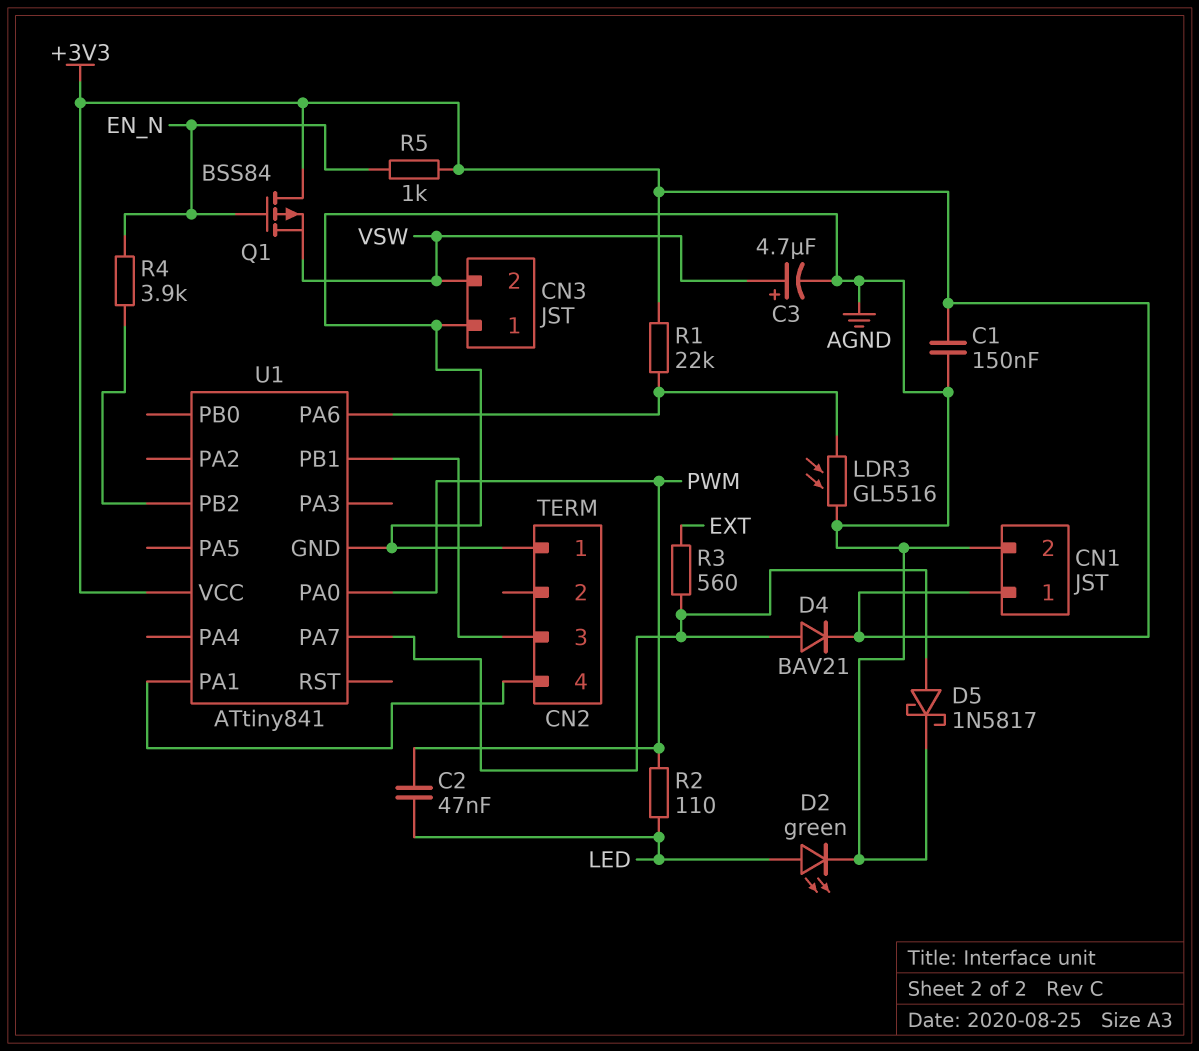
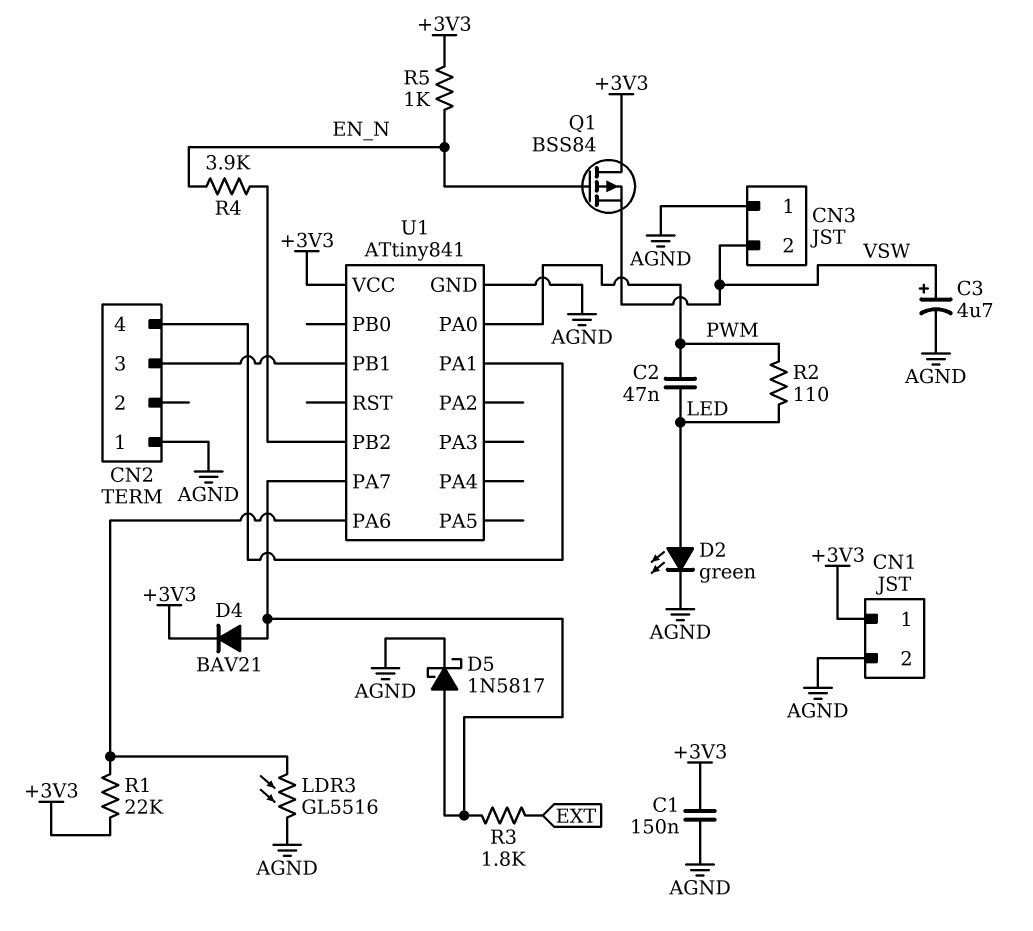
R3: 560 (EXT, U1/PA7) -> 1.8k (EXT, U1/PA7)

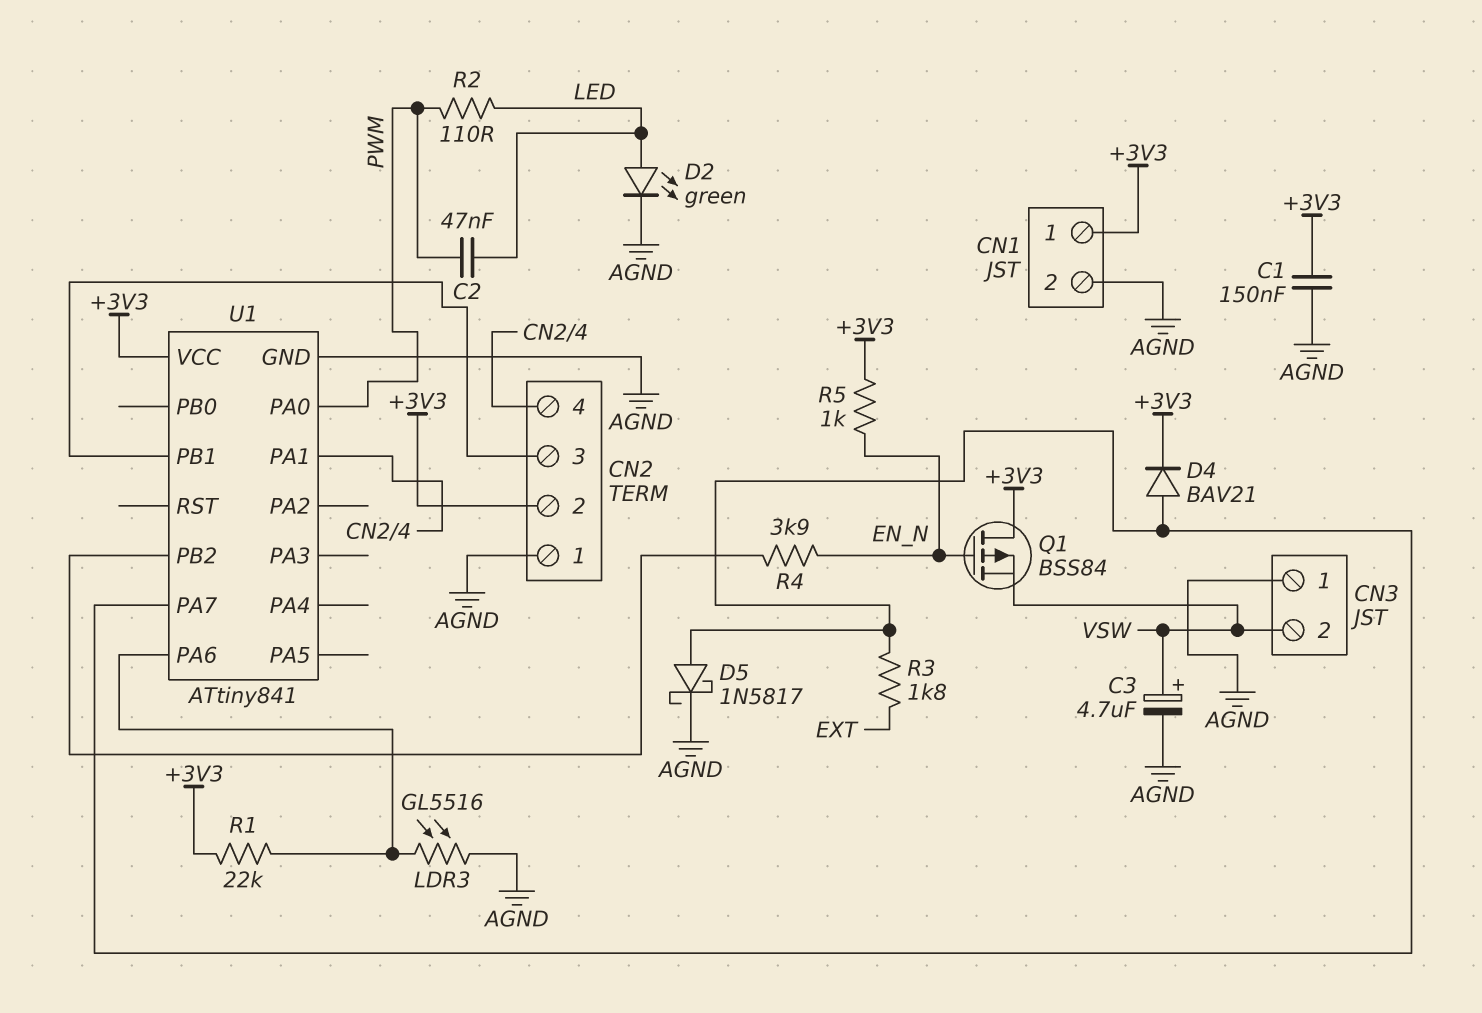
CN2 pin 2: none -> +3V3

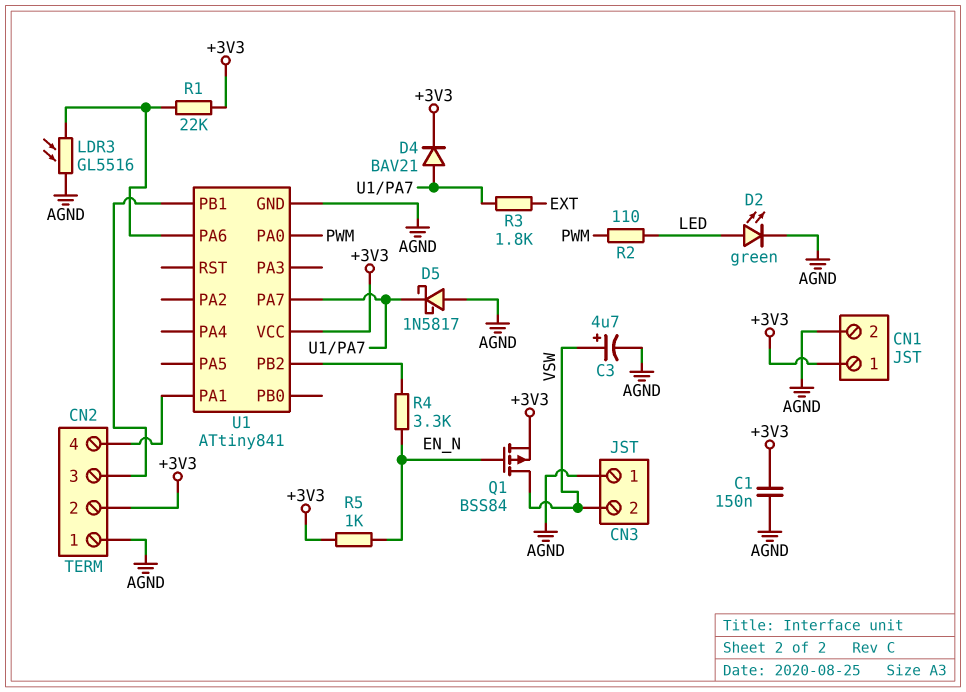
C2: 47nF (LED, PWM) -> none
D5: schottky 1N5817 (A U1/PA7, K AGND) -> schottky 1N5817 (A AGND, K U1/PA7)
Q1: PMOS BSS84 (G EN_N, D +3V3, S VSW) -> PMOS BSS84 (G EN_N, D VSW, S +3V3)
R4: 3.9k (EN_N, U1/PB2) -> 3.3k (EN_N, U1/PB2)

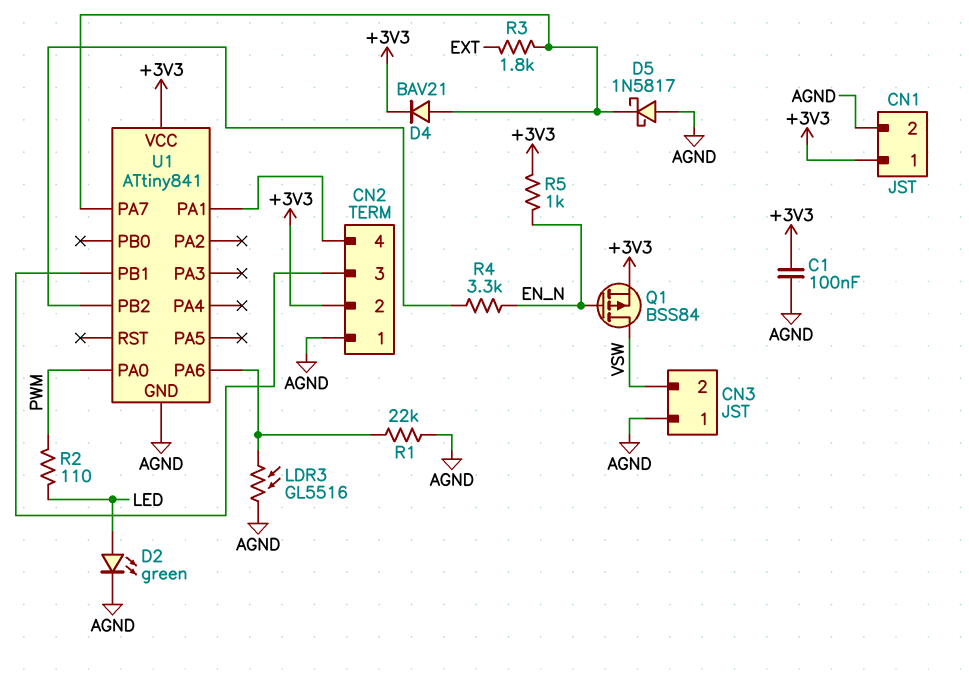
C1: 150nF (+3V3, AGND) -> 100nF (+3V3, AGND)
C3: 4.7uF (plus VSW, minus AGND) -> none
R1: 22k (+3V3, U1/PA6) -> 22k (AGND, U1/PA6)

